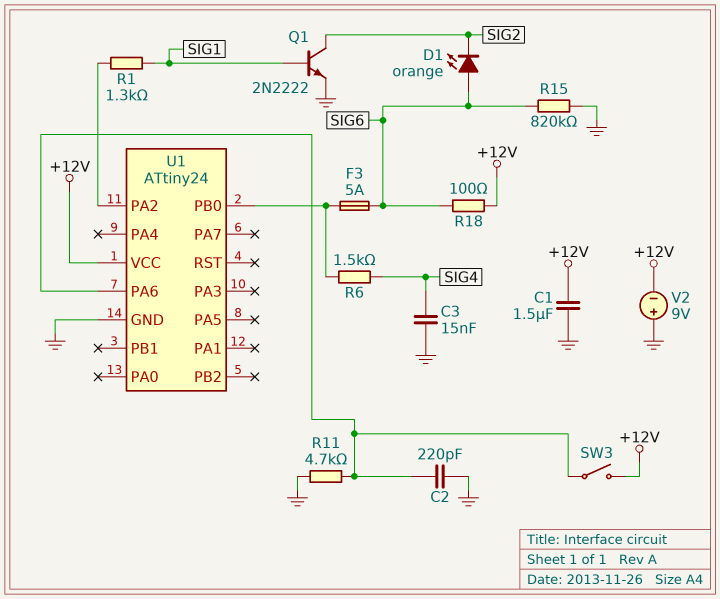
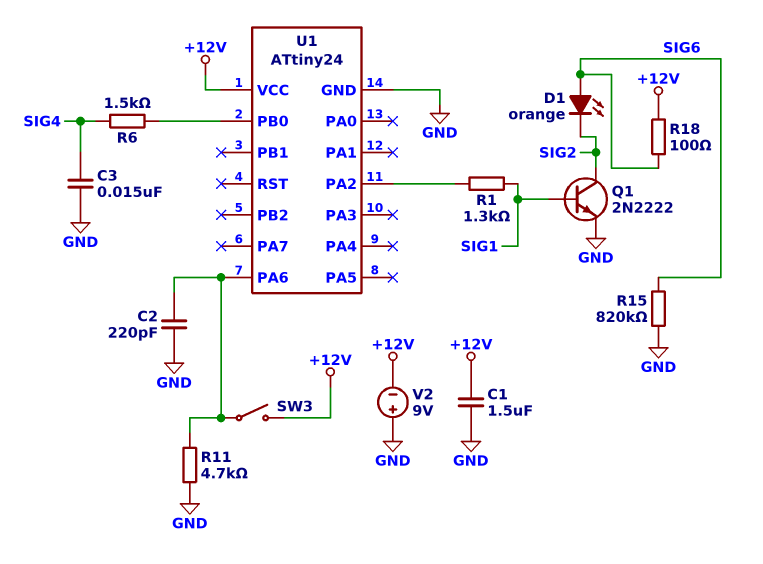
F3: 5A (SIG6, U1/PB0) -> none

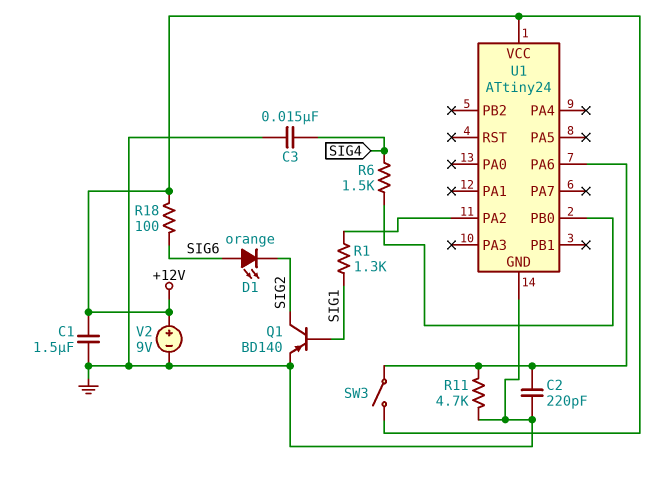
Q1: NPN 2N2222 (B SIG1, C SIG2, E GND) -> PNP BD140 (B SIG1, C SIG2, E GND)
R15: 820k (GND, SIG6) -> none
V2: 9V (plus GND, minus +12V) -> 9V (plus +12V, minus GND)

